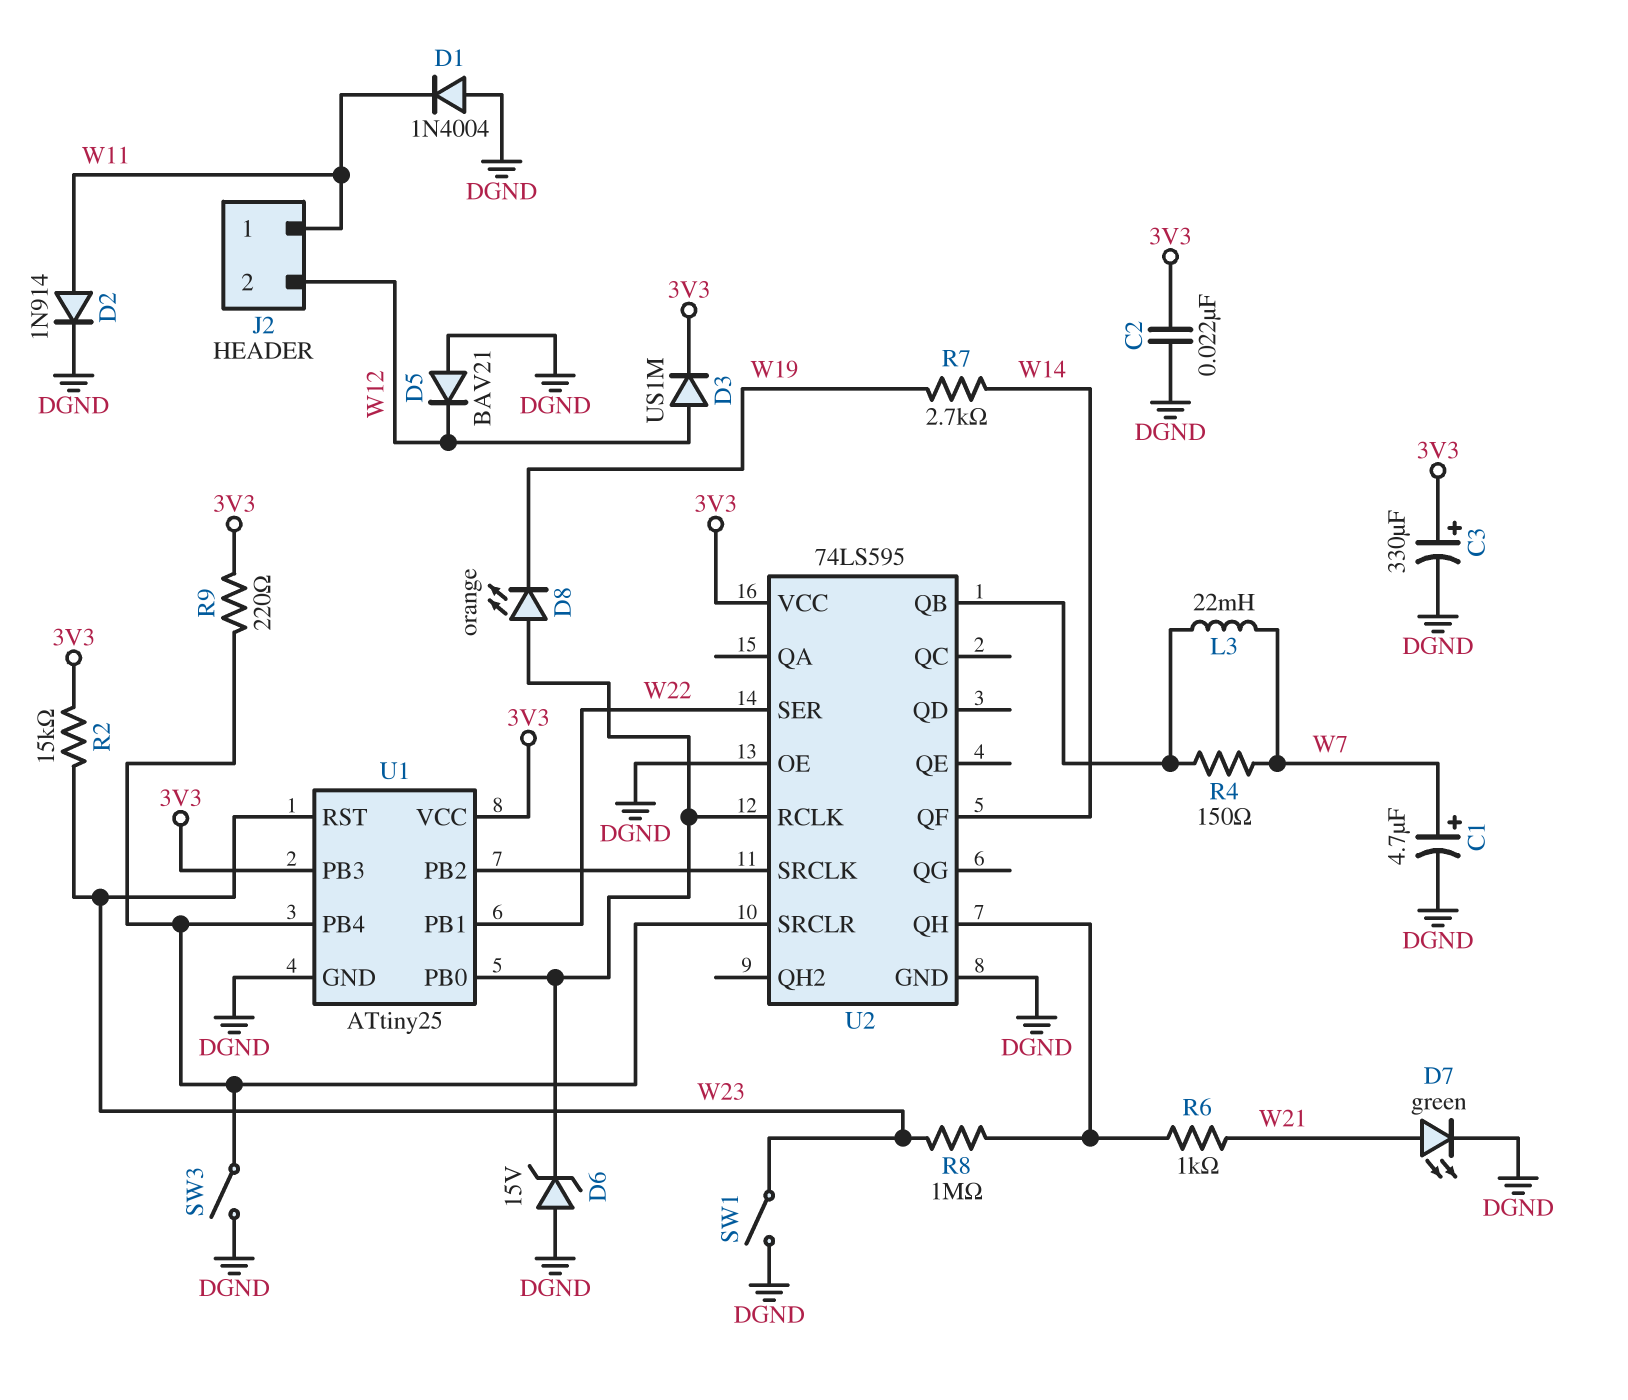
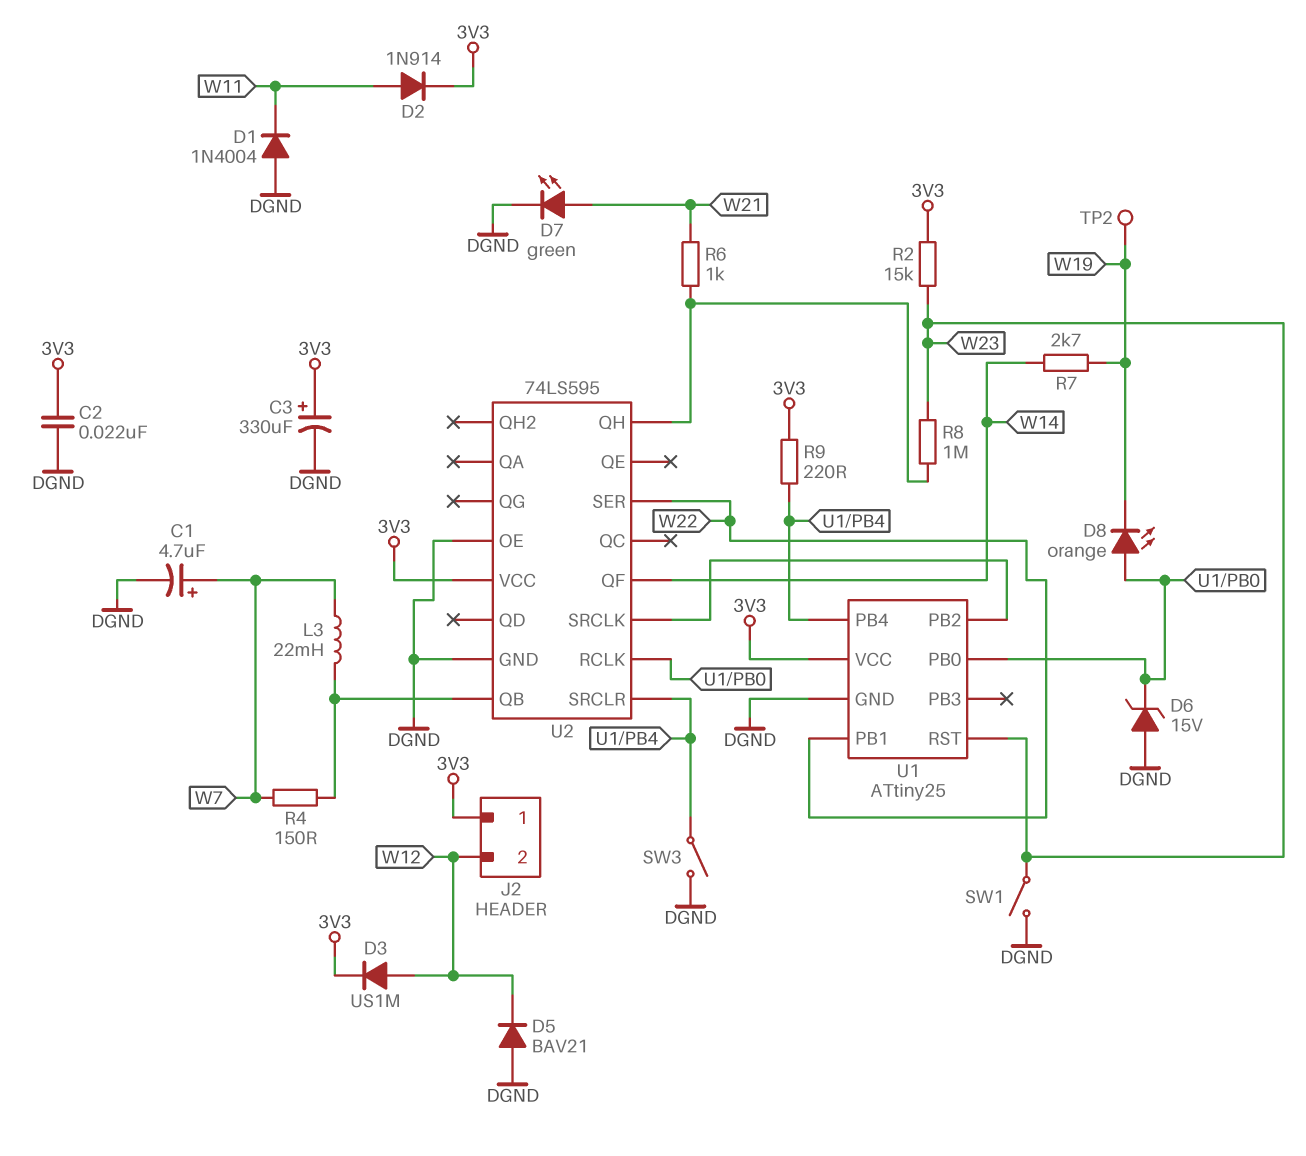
D2: diode 1N914 (A W11, K DGND) -> diode 1N914 (A W11, K 3V3)
J2 pin 1: W11 -> 3V3
TP2: none -> test point (W19)
U1 pin PB3: 3V3 -> none

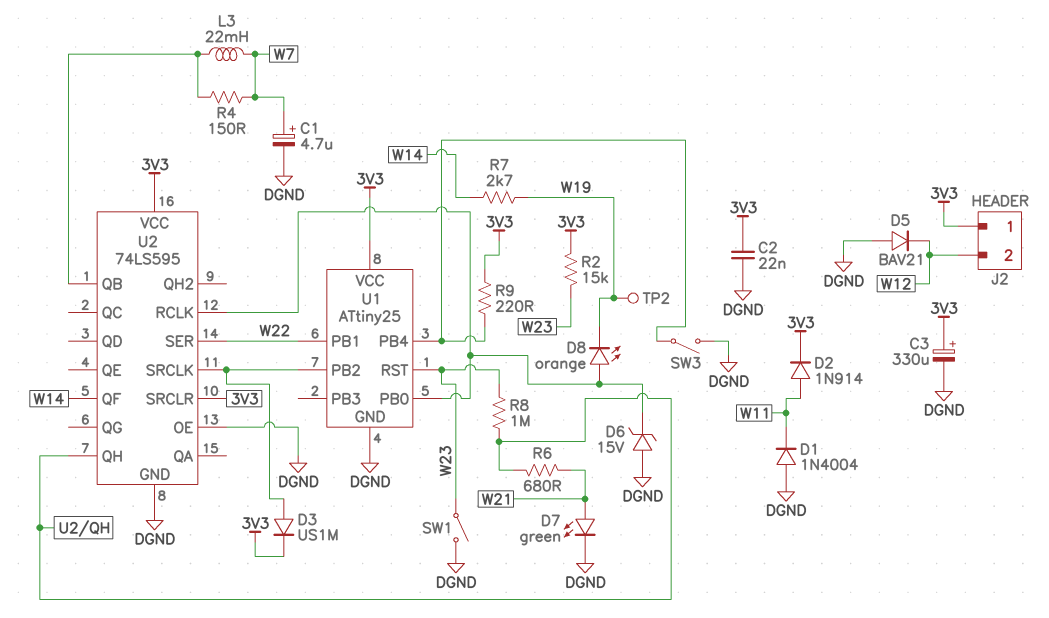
D3: diode US1M (A W12, K 3V3) -> diode US1M (A U1/PB2, K 3V3)
R6: 1k (U2/QH, W21) -> 680 (U2/QH, W21)
U2 pin SRCLR: U1/PB4 -> 3V3

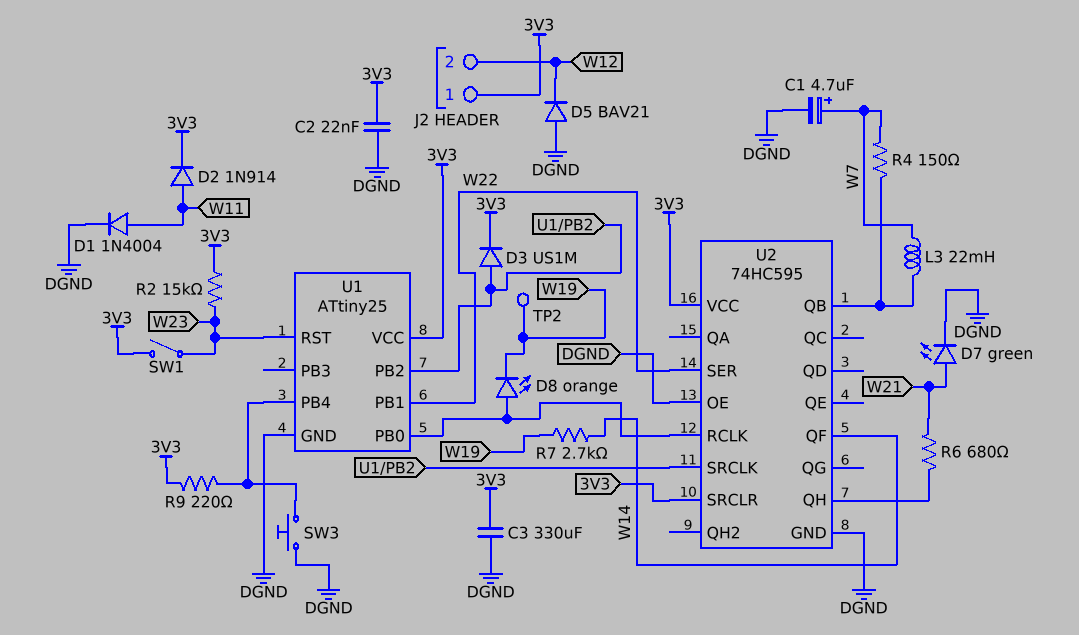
C3: 330uF (plus 3V3, minus DGND) -> 330uF (3V3, DGND)
D1: diode 1N4004 (A DGND, K W11) -> diode 1N4004 (A W11, K DGND)
D6: zener 15V (A DGND, K U1/PB0) -> none
R8: 1M (U2/QH, W23) -> none
SW1: switch (DGND, W23) -> switch (3V3, W23)
SW3: switch (DGND, U1/PB4) -> button (DGND, U1/PB4)
U2: 74LS595 -> 74HC595

